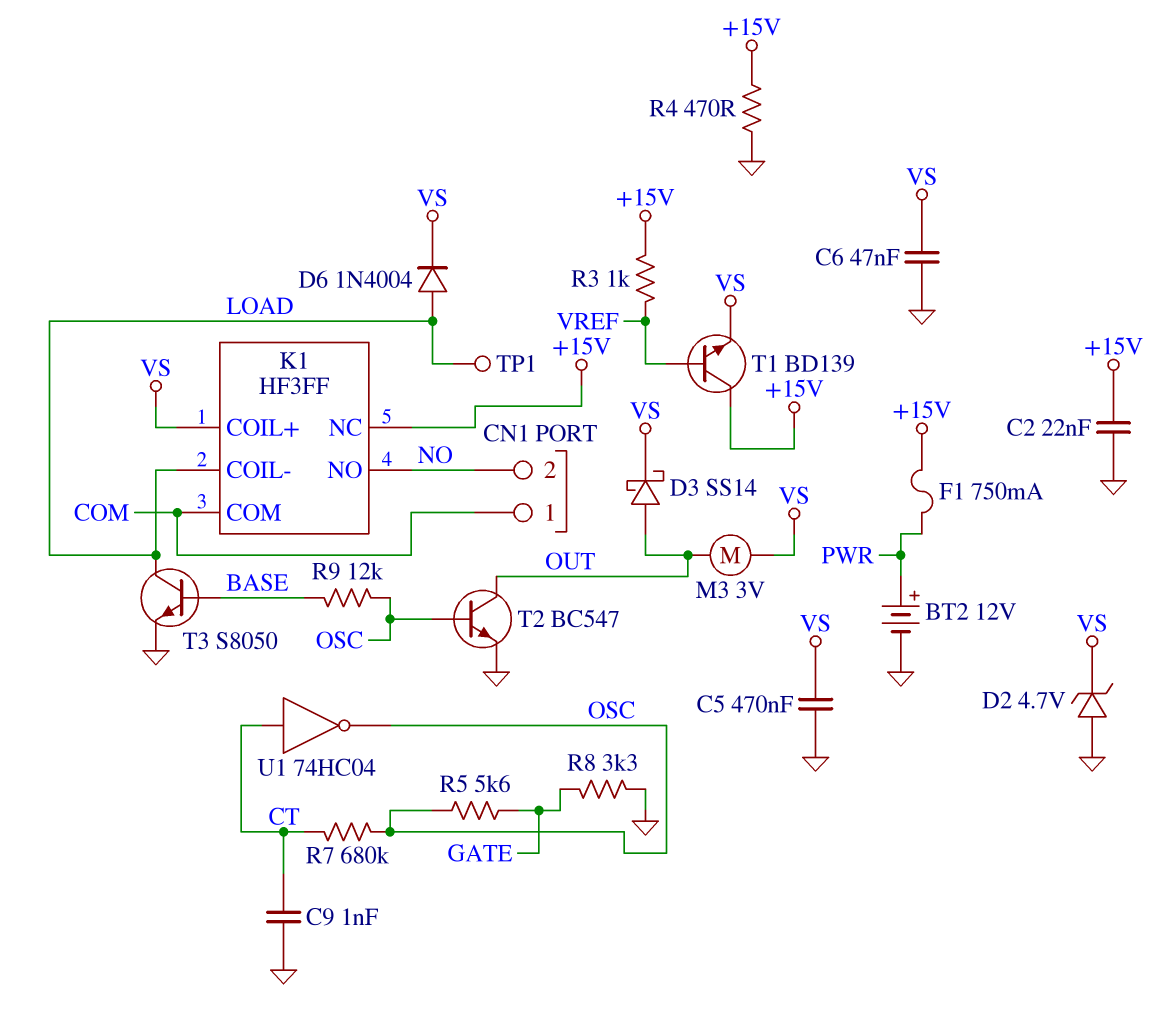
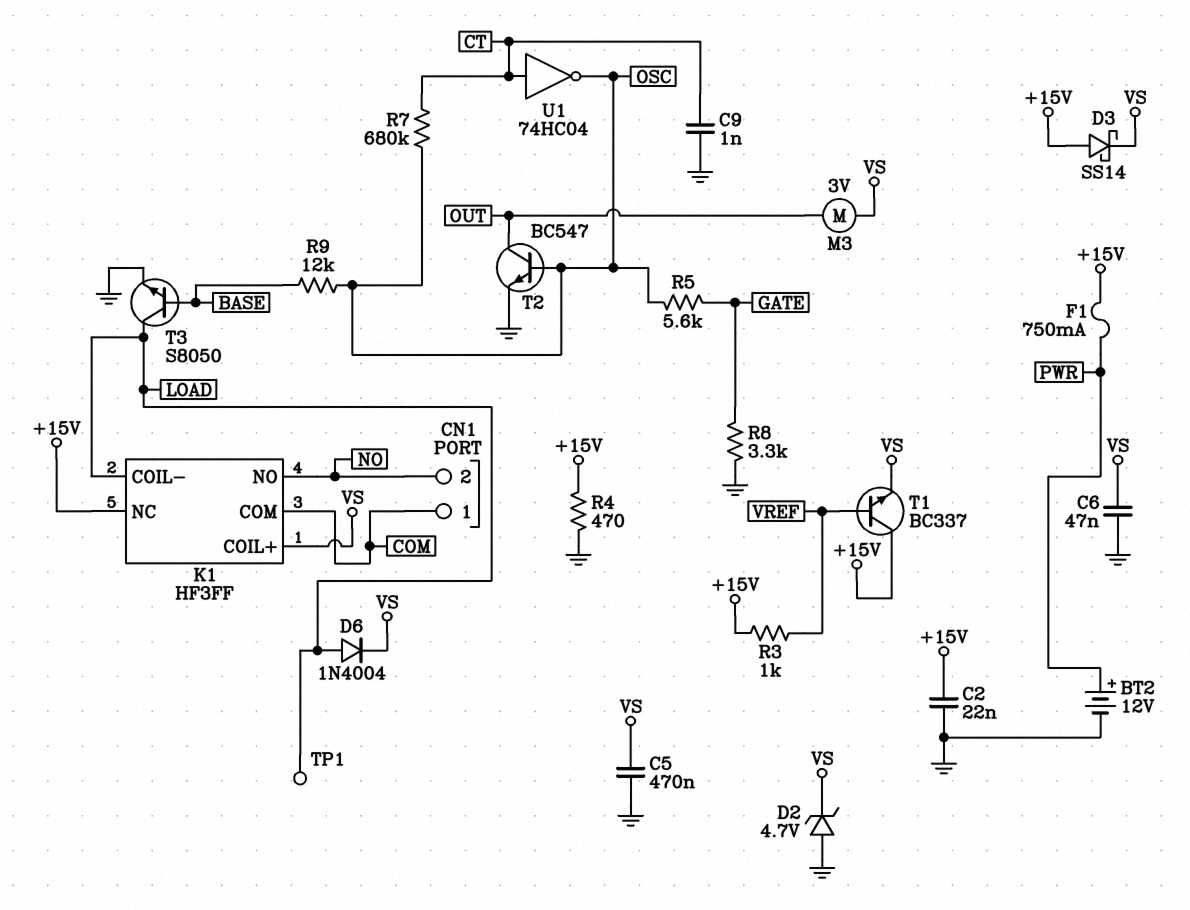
D3: schottky SS14 (A OUT, K VS) -> schottky SS14 (A +15V, K VS)
T1: NPN BD139 (B VREF, C +15V, E VS) -> NPN BC337 (B VREF, C +15V, E VS)

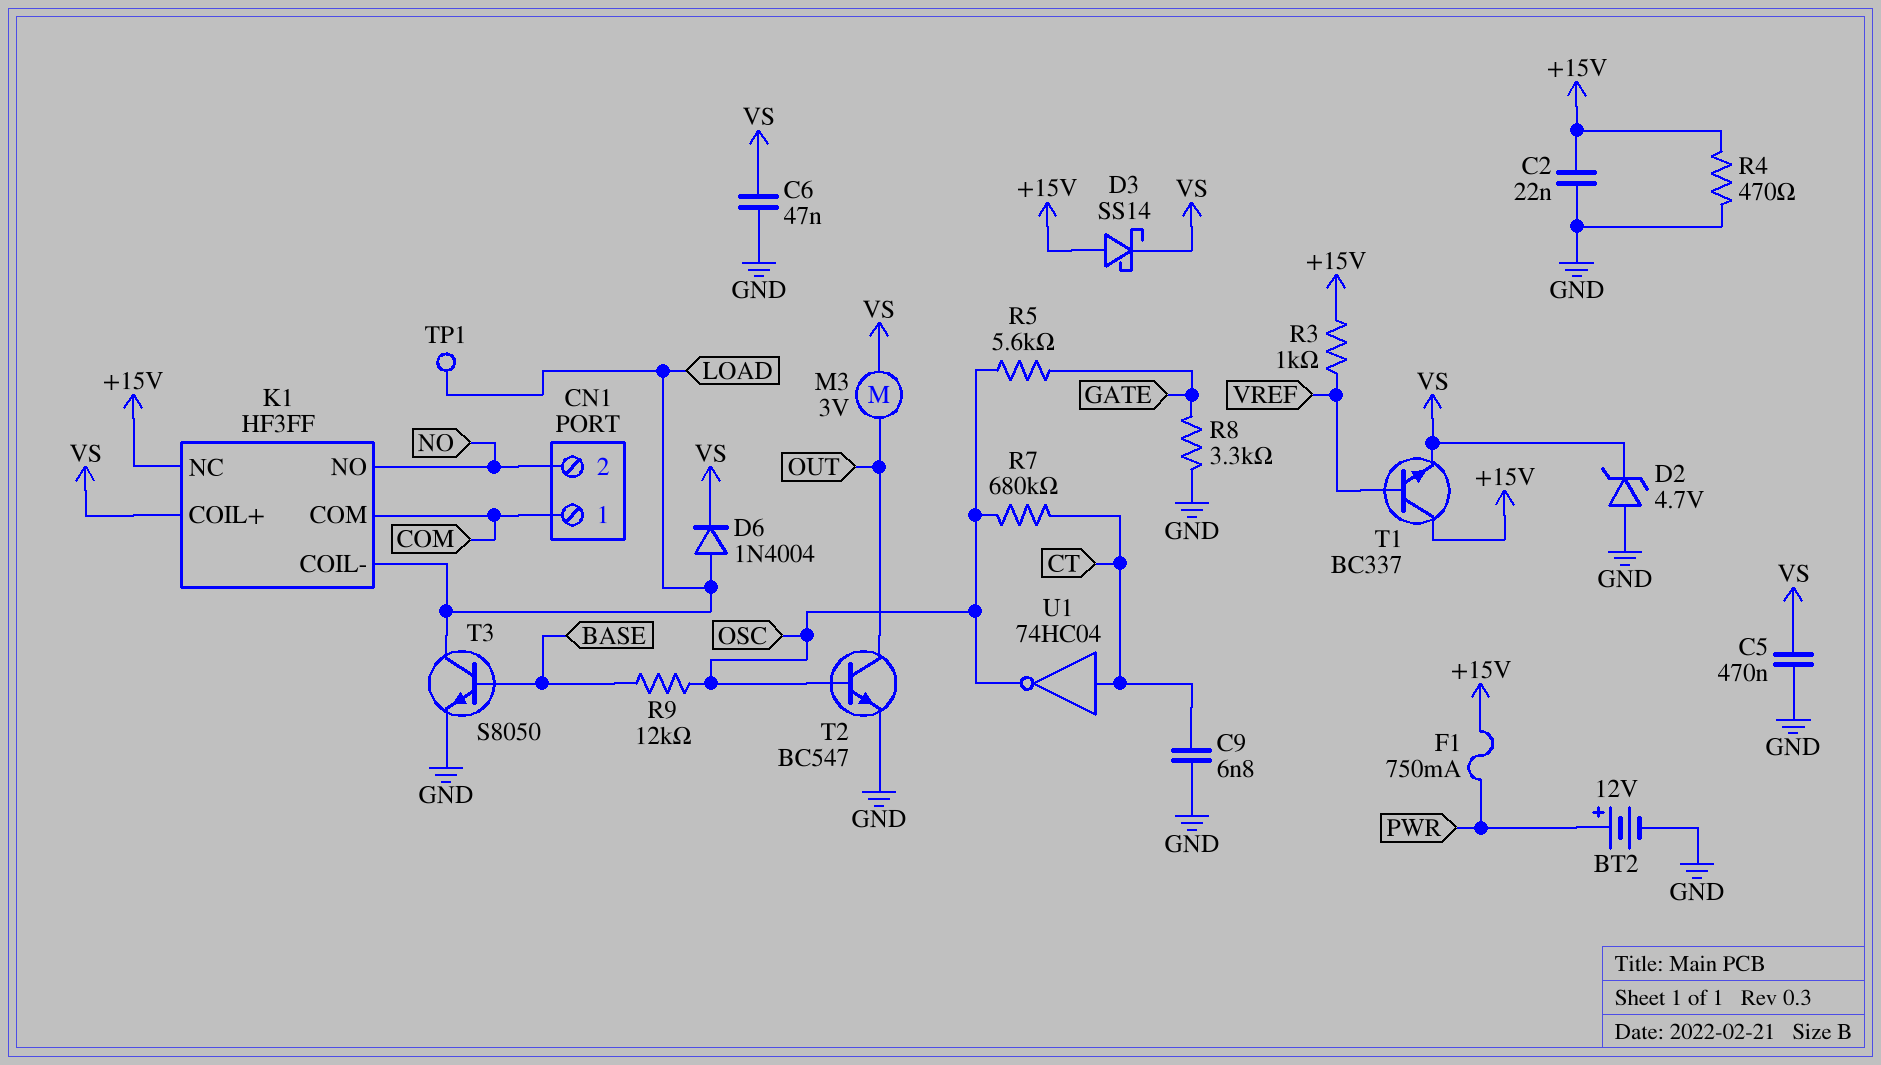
C9: 1nF (CT, GND) -> 6.8nF (CT, GND)

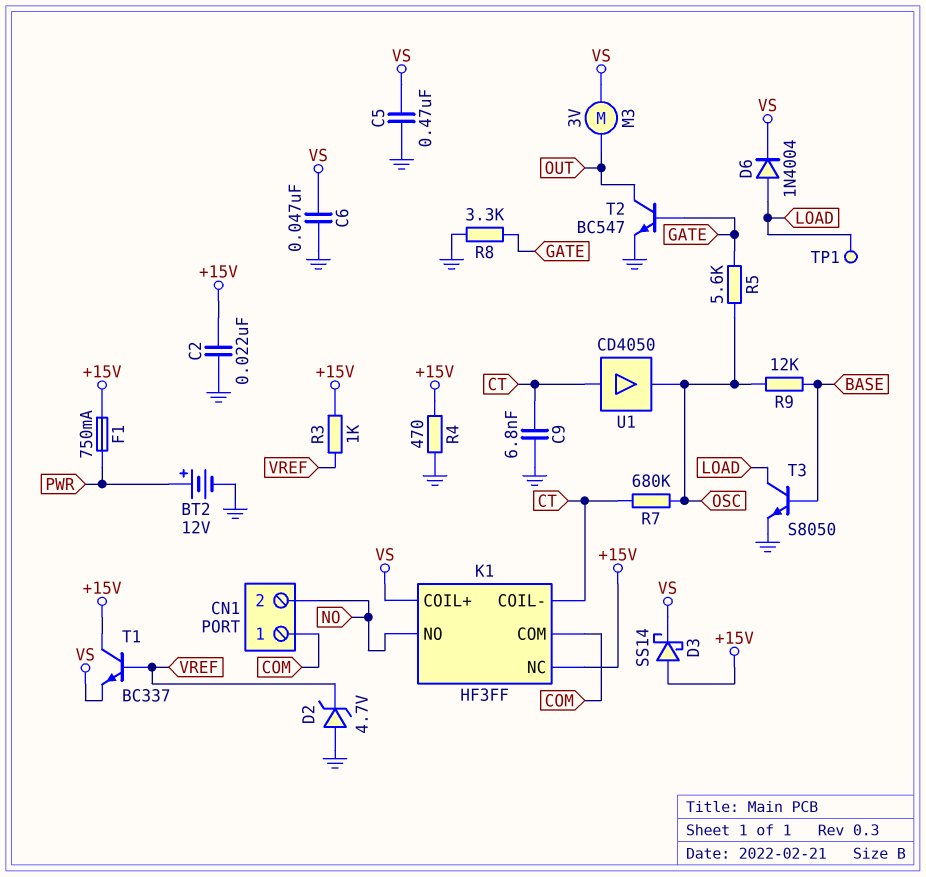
D2: zener 4.7V (A GND, K VS) -> zener 4.7V (A GND, K VREF)
K1 pin COIL-: LOAD -> CT
T2: NPN BC547 (B OSC, C OUT, E GND) -> NPN BC547 (B GATE, C OUT, E GND)
U1: NOT 74HC04 (in CT, out OSC) -> buffer CD4050 (in CT, out OSC)

